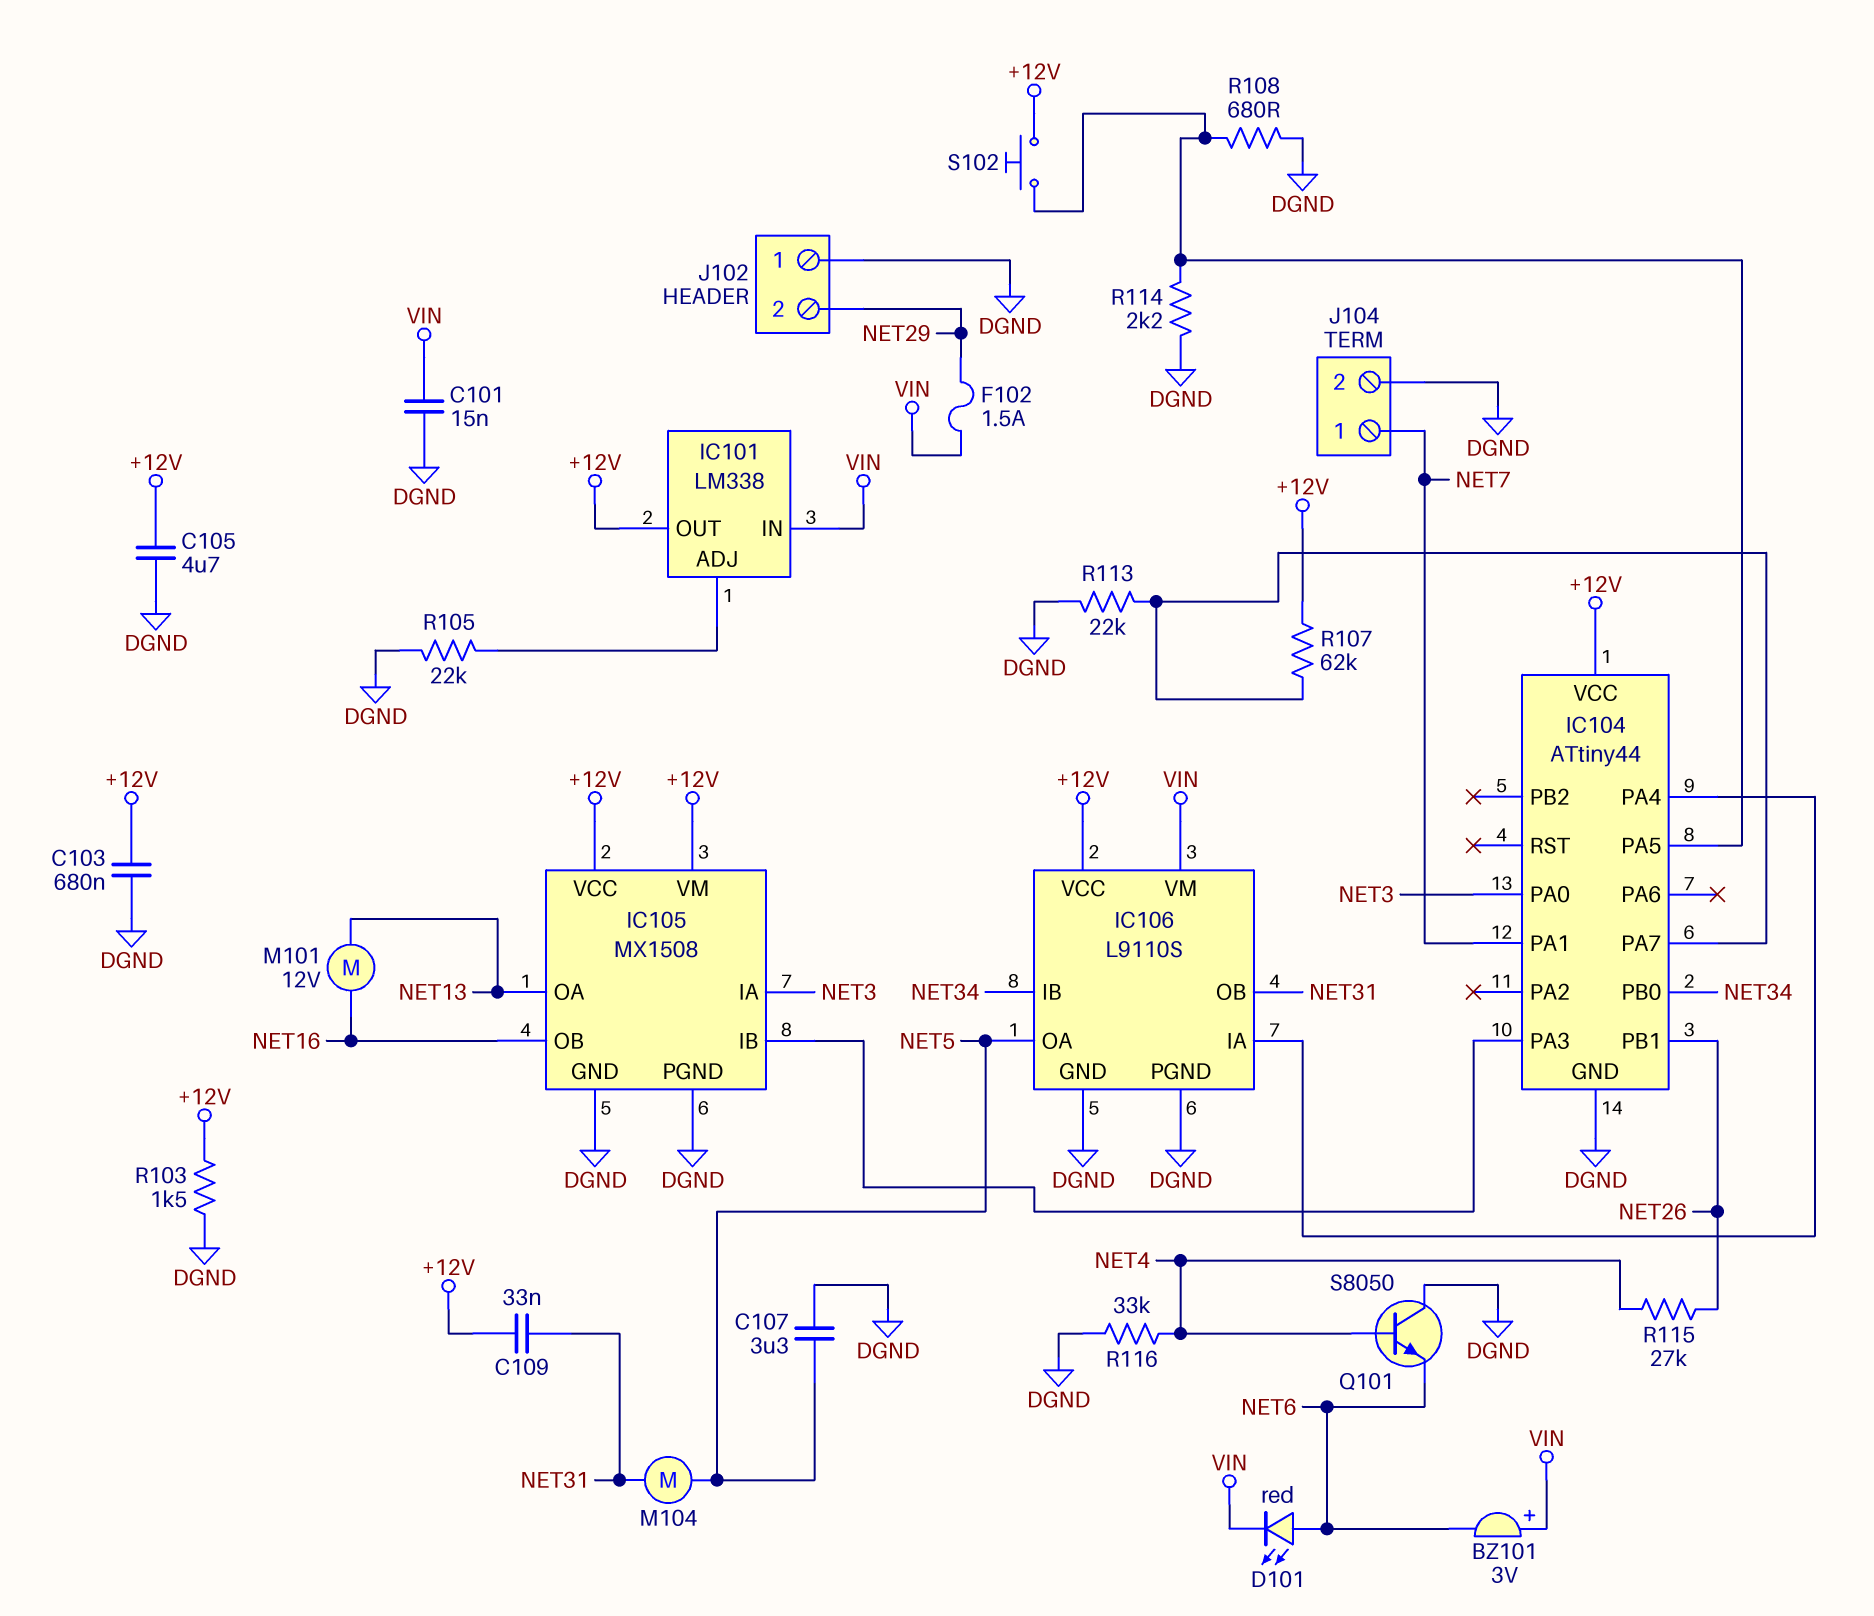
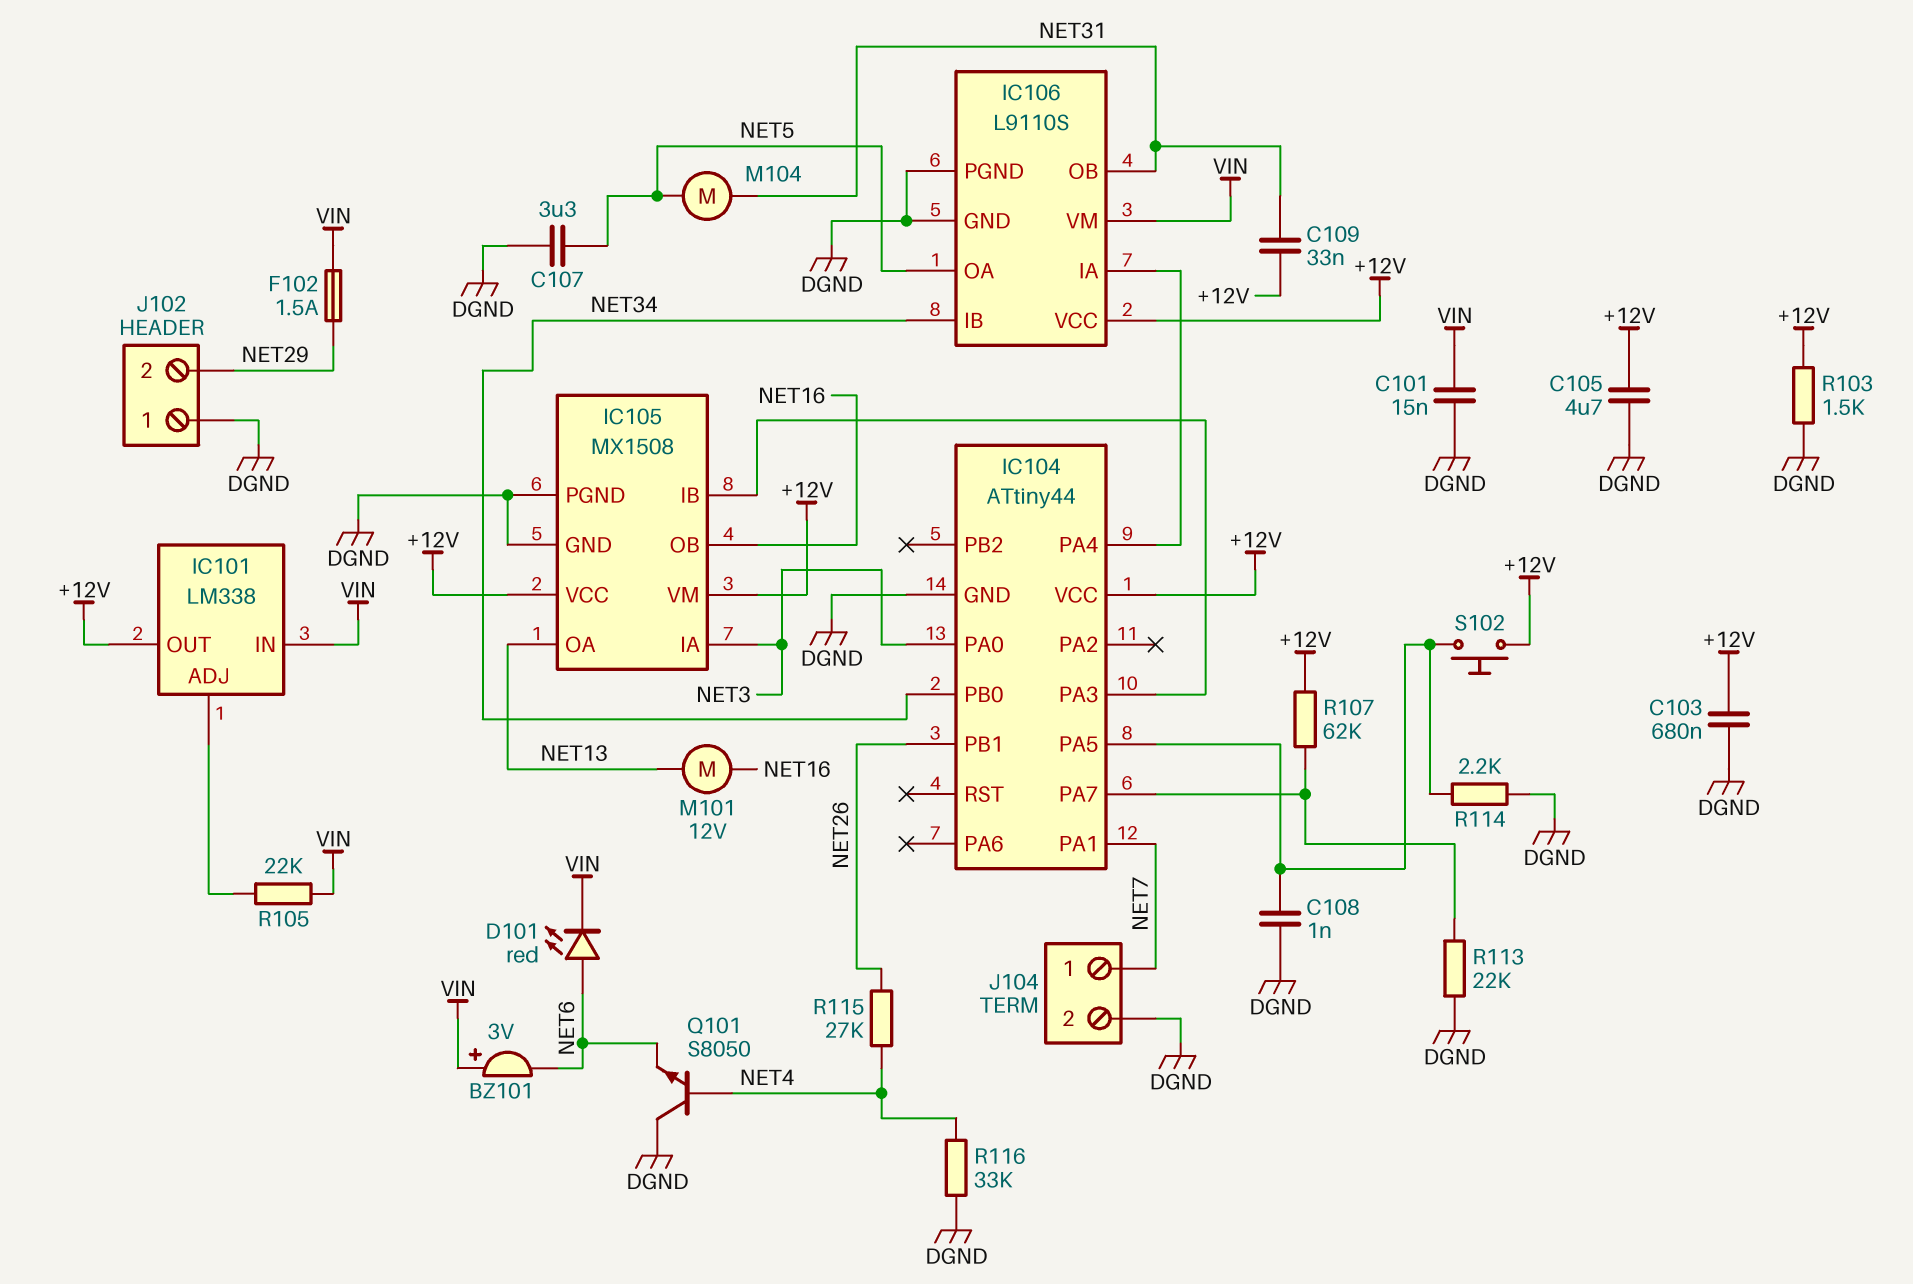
C108: none -> 1nF (DGND, IC104/PA5)
R105: 22k (DGND, IC101/ADJ) -> 22k (IC101/ADJ, VIN)
R108: 680 (DGND, IC104/PA5) -> none

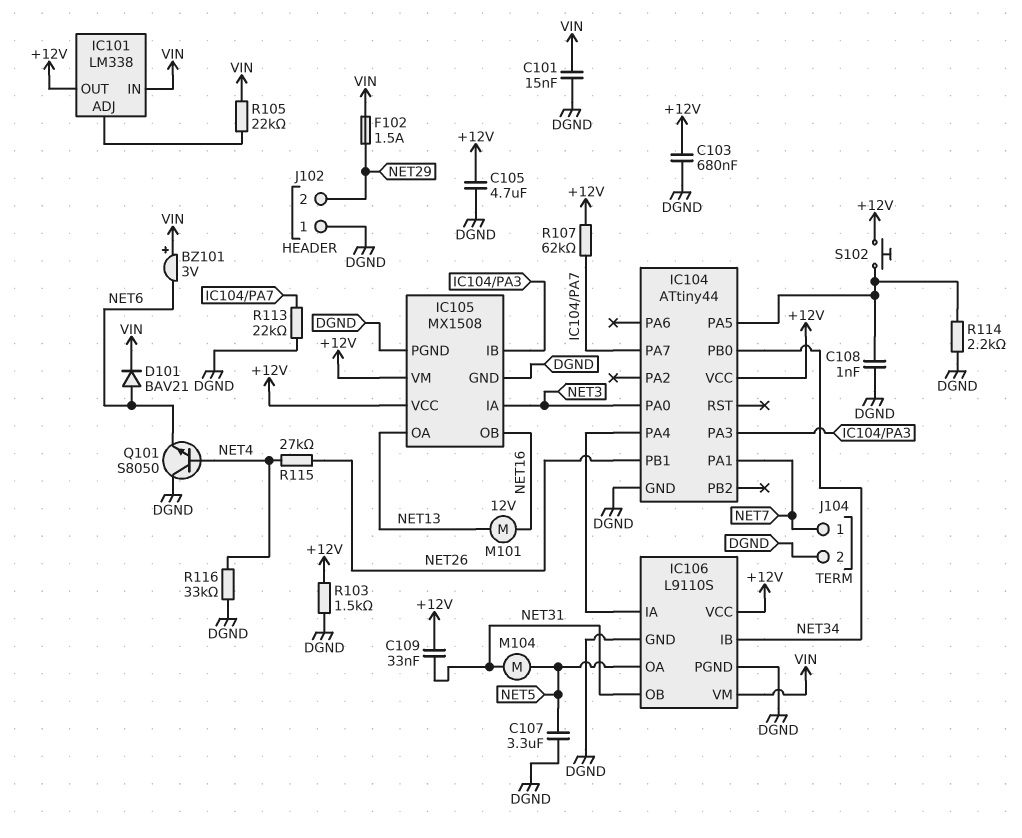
D101: LED red (A NET6, K VIN) -> diode BAV21 (A NET6, K VIN)

